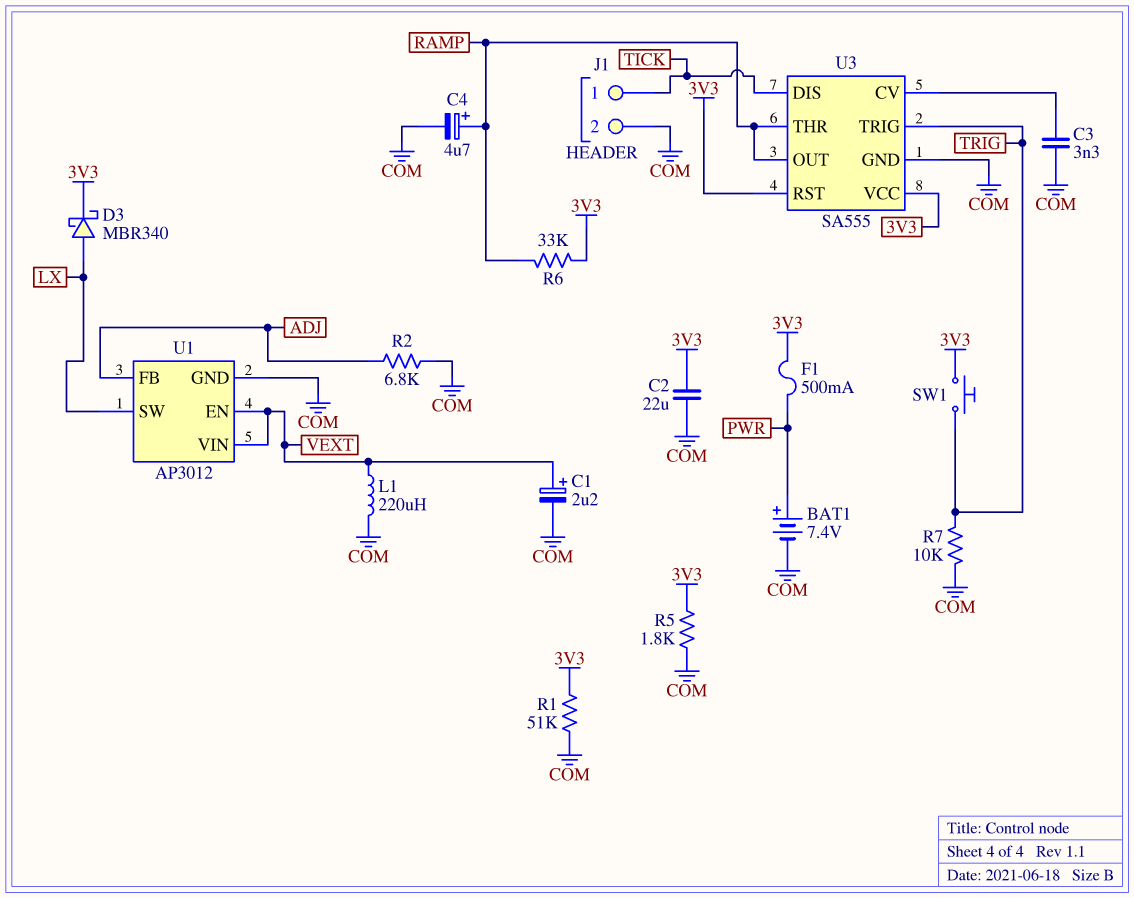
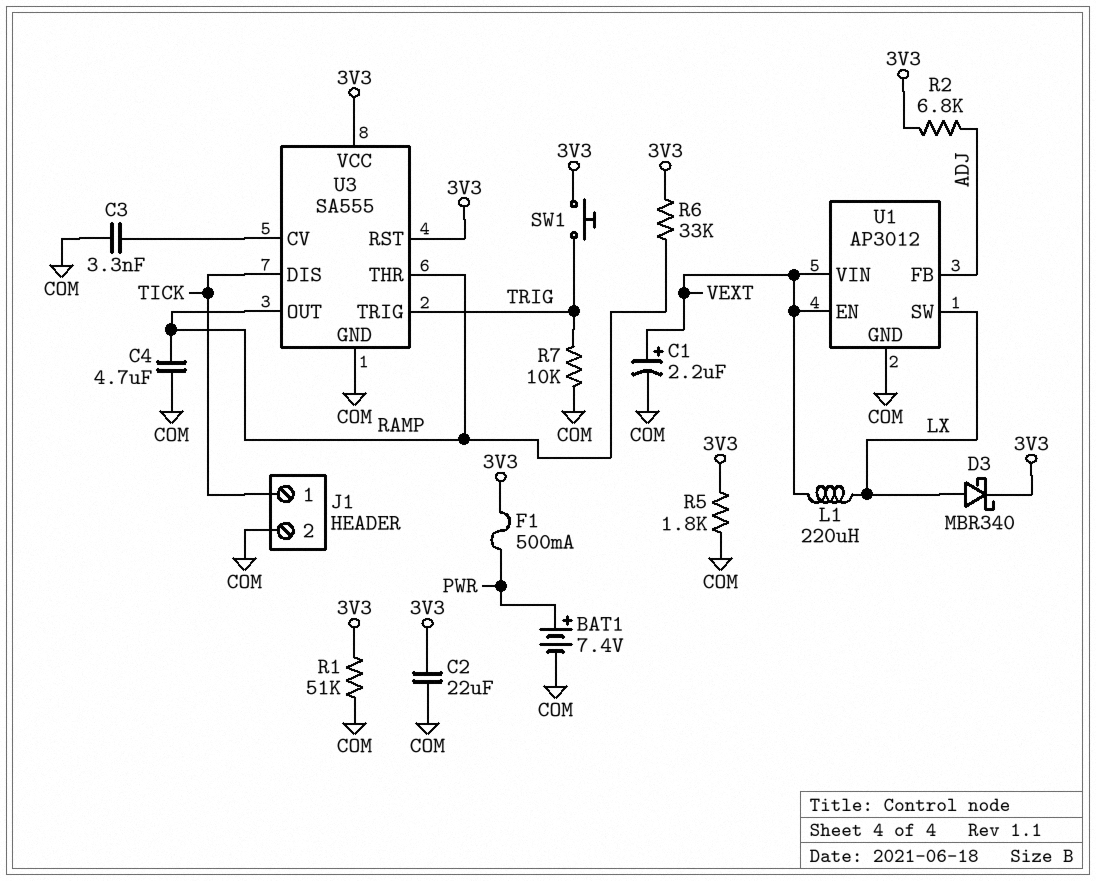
C4: 4.7uF (plus RAMP, minus COM) -> 4.7uF (COM, RAMP)
L1: 220uH (COM, VEXT) -> 220uH (LX, VEXT)
R2: 6.8k (ADJ, COM) -> 6.8k (3V3, ADJ)

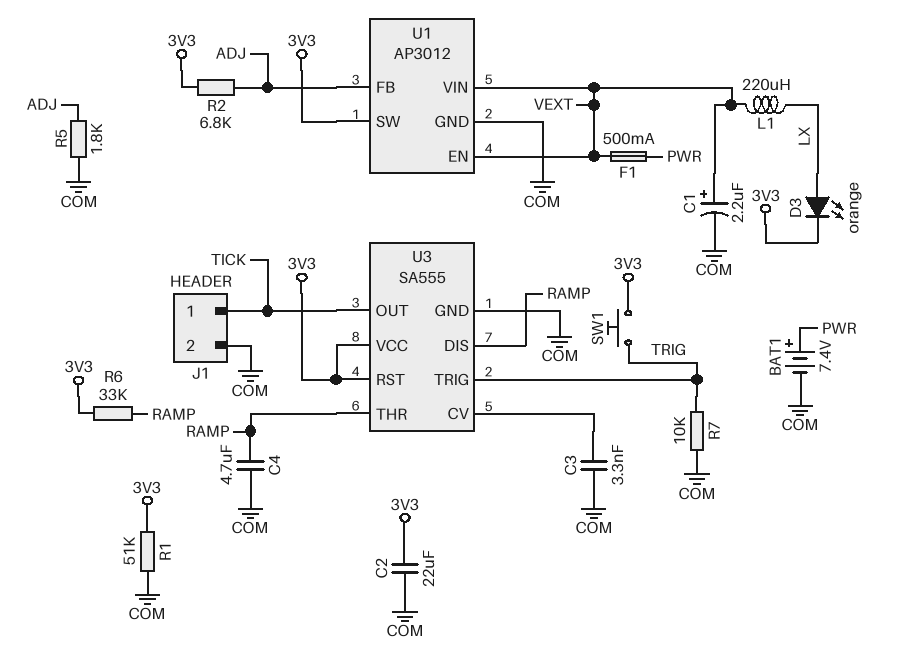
D3: schottky MBR340 (A LX, K 3V3) -> LED orange (A LX, K 3V3)
F1: 500mA (3V3, PWR) -> 500mA (PWR, VEXT)
R5: 1.8k (3V3, COM) -> 1.8k (ADJ, COM)
U1 pin SW: LX -> 3V3
U3 pin DIS: TICK -> RAMP
U3 pin OUT: RAMP -> TICK

